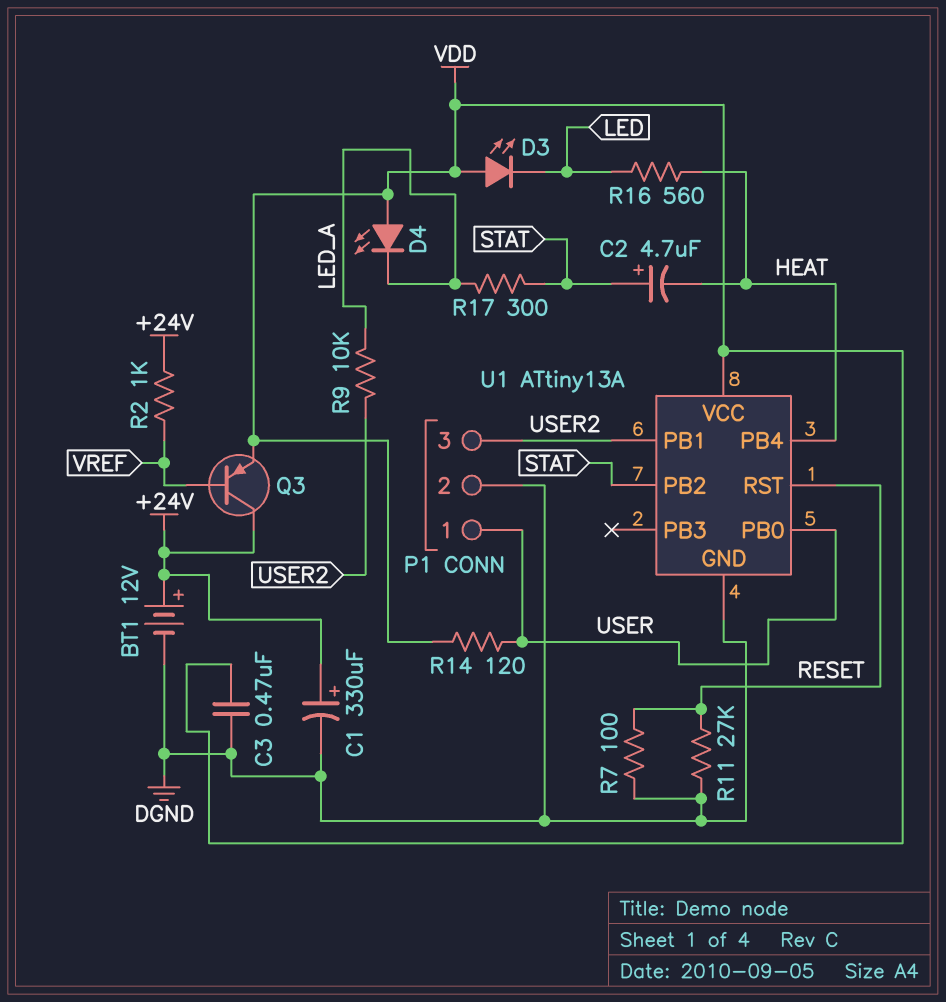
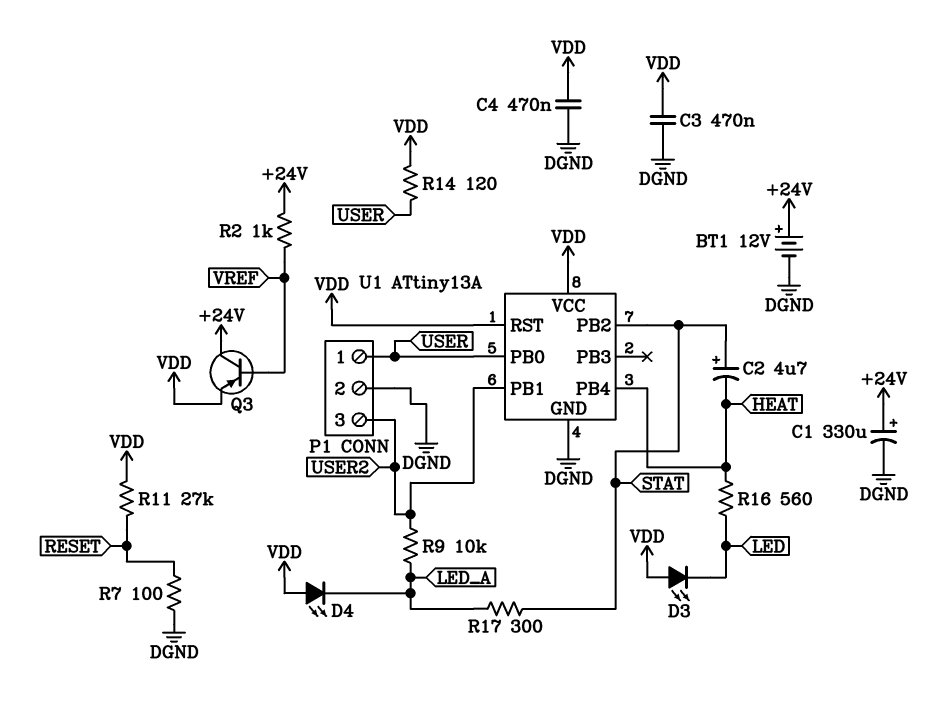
C4: none -> 470nF (DGND, VDD)
R11: 27k (DGND, RESET) -> 27k (RESET, VDD)
U1 pin RST: RESET -> VDD

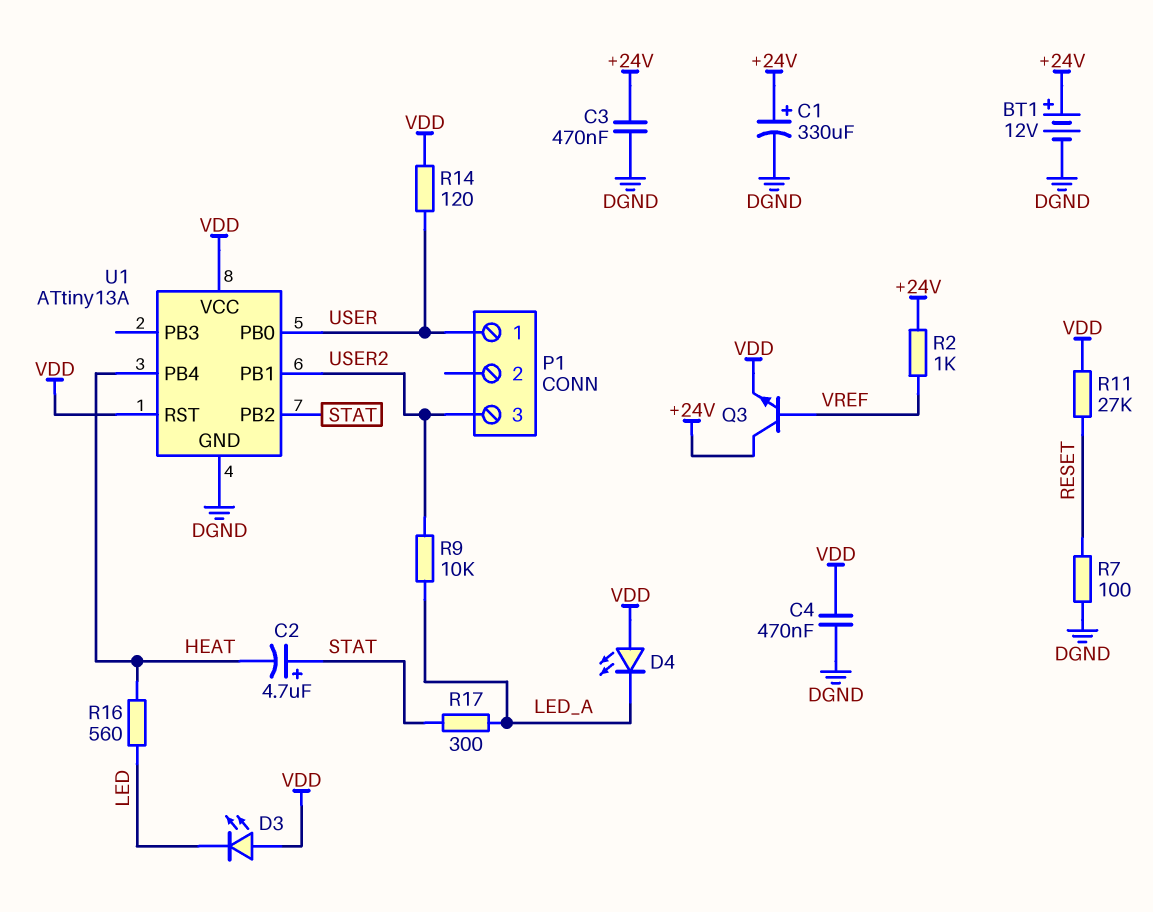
C3: 470nF (DGND, VDD) -> 470nF (+24V, DGND)
P1 pin 2: DGND -> none
Q3: PNP (B VREF, C +24V, E VDD) -> NPN (B VREF, C +24V, E VDD)

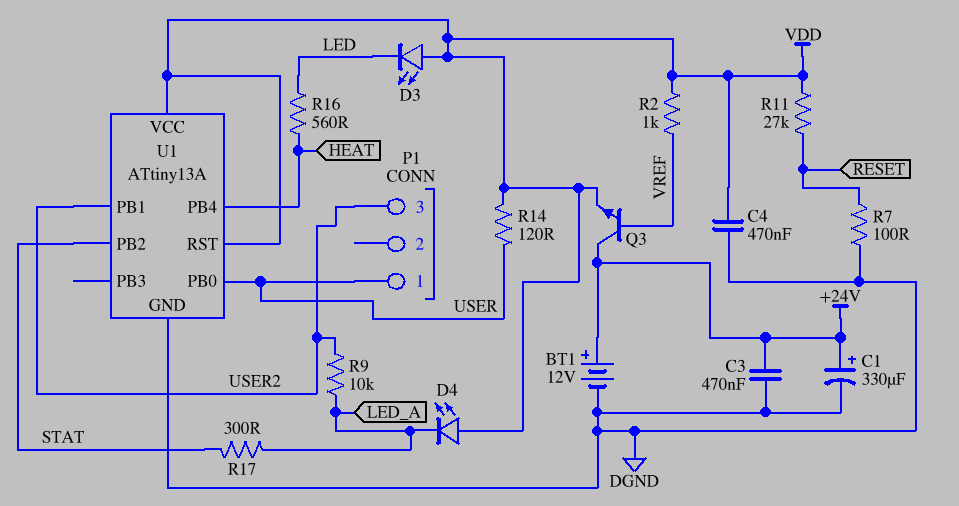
C2: 4.7uF (plus STAT, minus HEAT) -> none
R2: 1k (+24V, VREF) -> 1k (VDD, VREF)

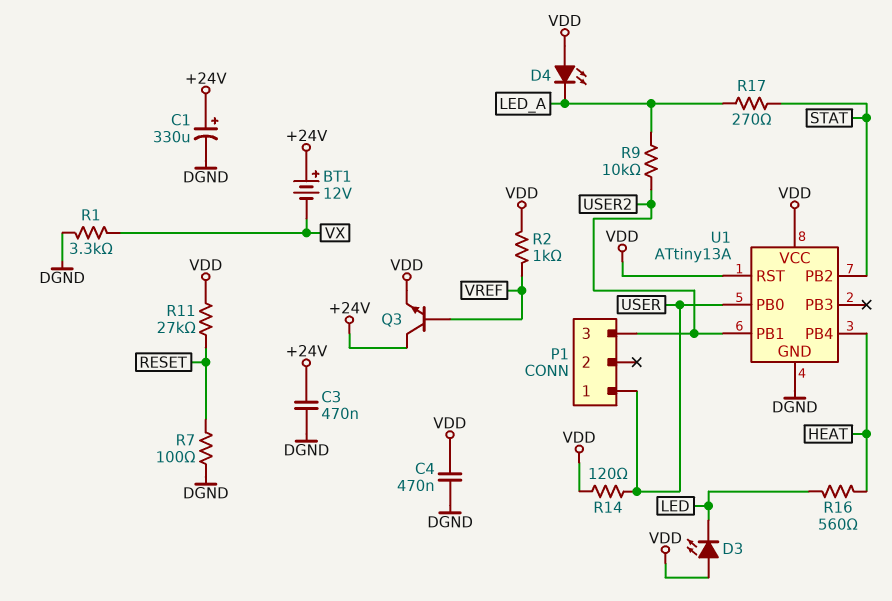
BT1: 12V (plus +24V, minus DGND) -> 12V (plus +24V, minus VX)
R1: none -> 3.3k (DGND, VX)
R17: 300 (LED_A, STAT) -> 270 (LED_A, STAT)

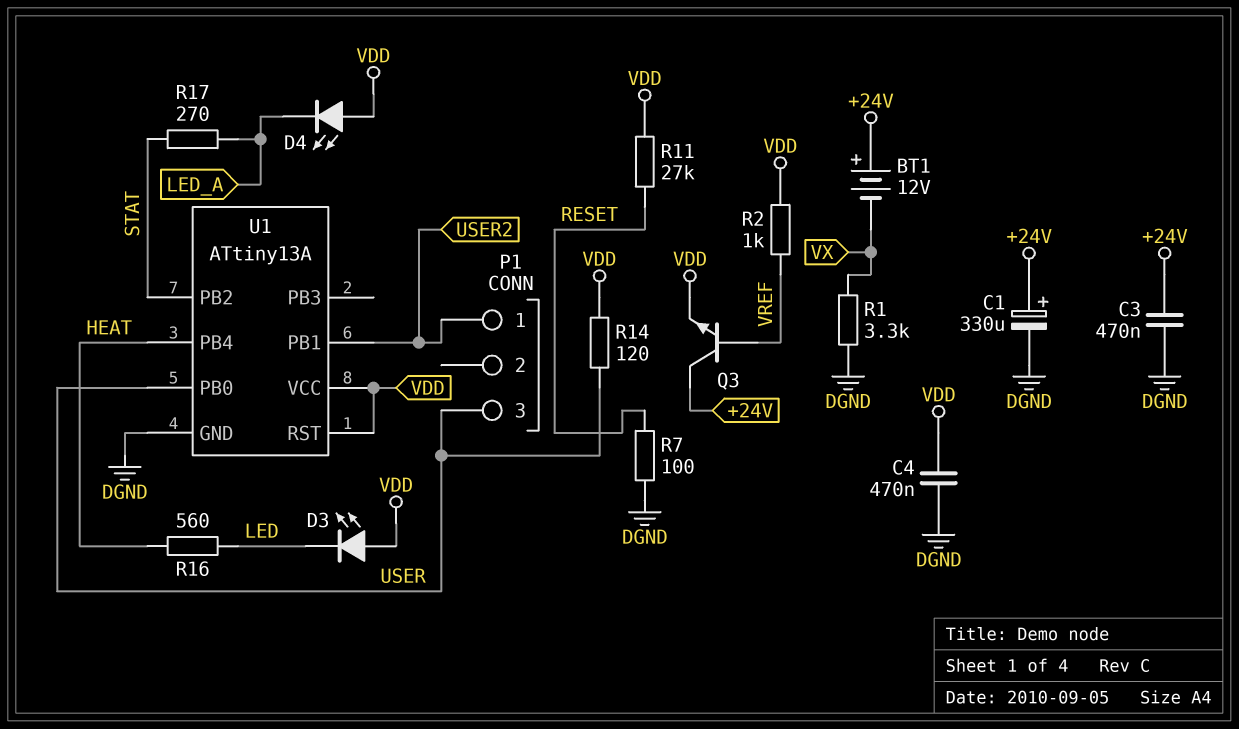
P1 pin 1: USER -> USER2
P1 pin 3: USER2 -> USER
R9: 10k (LED_A, USER2) -> none

